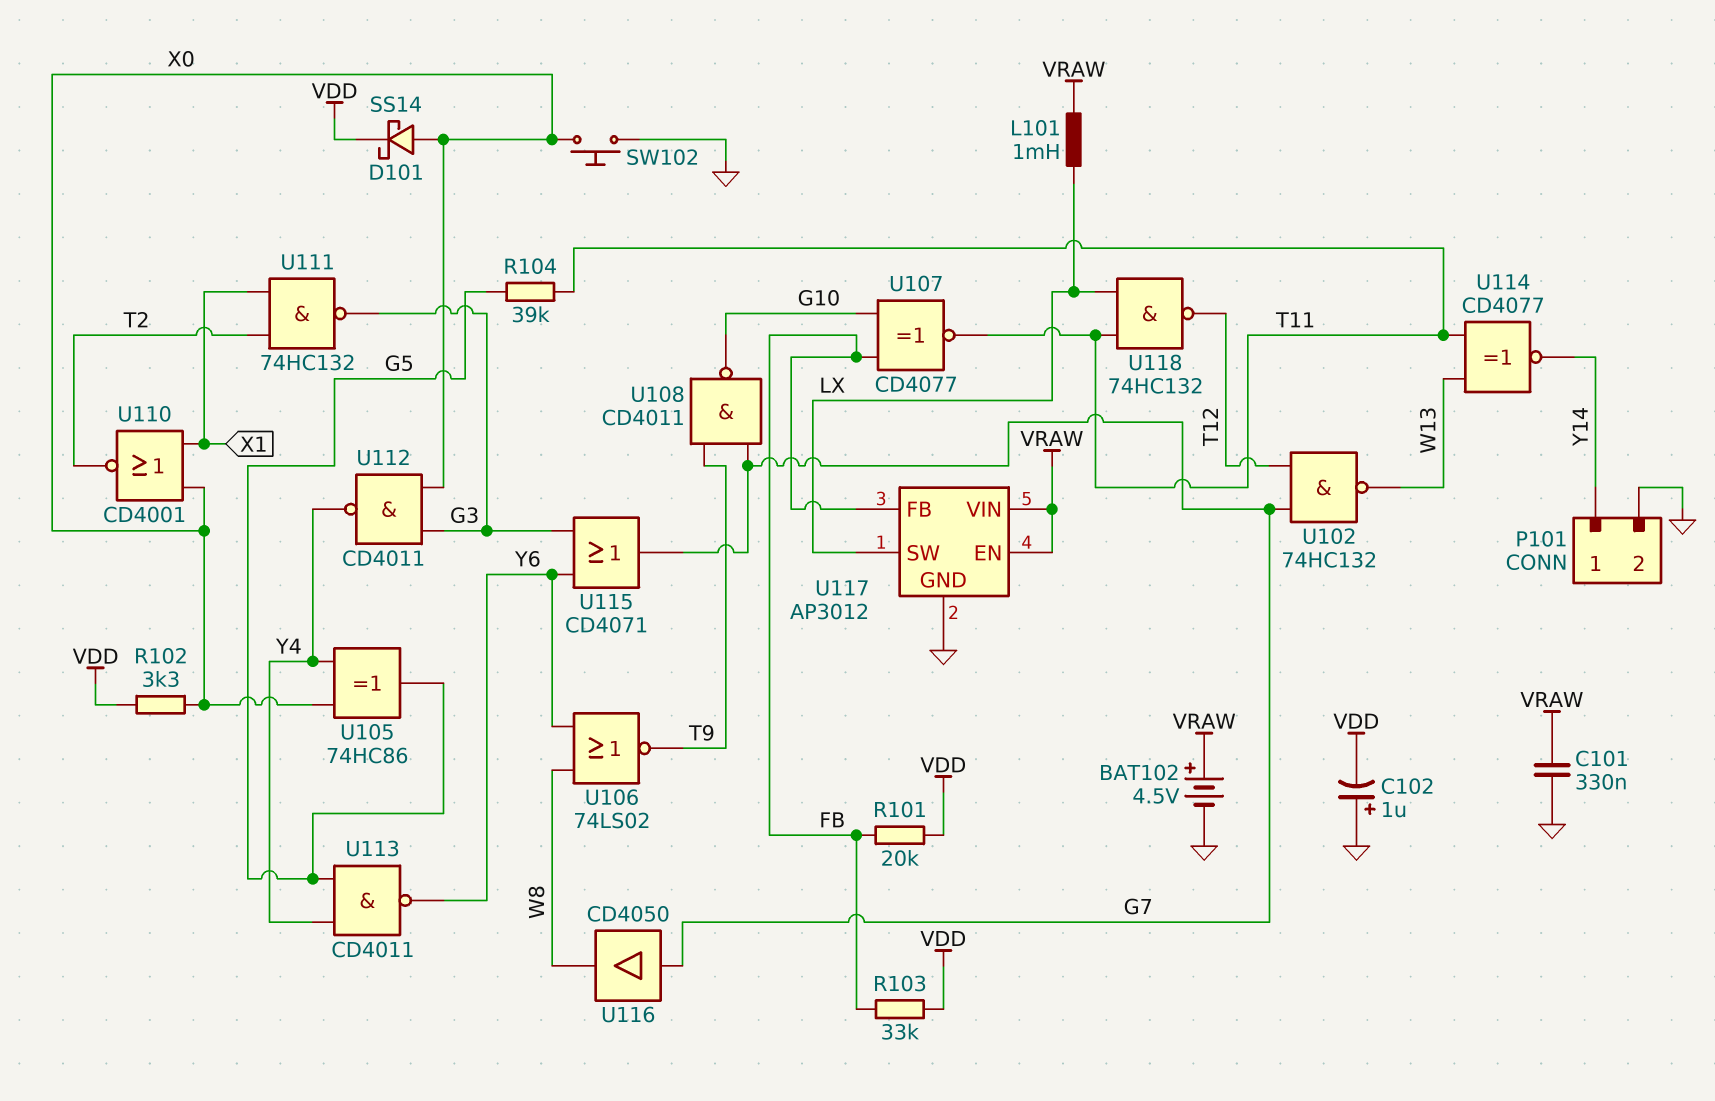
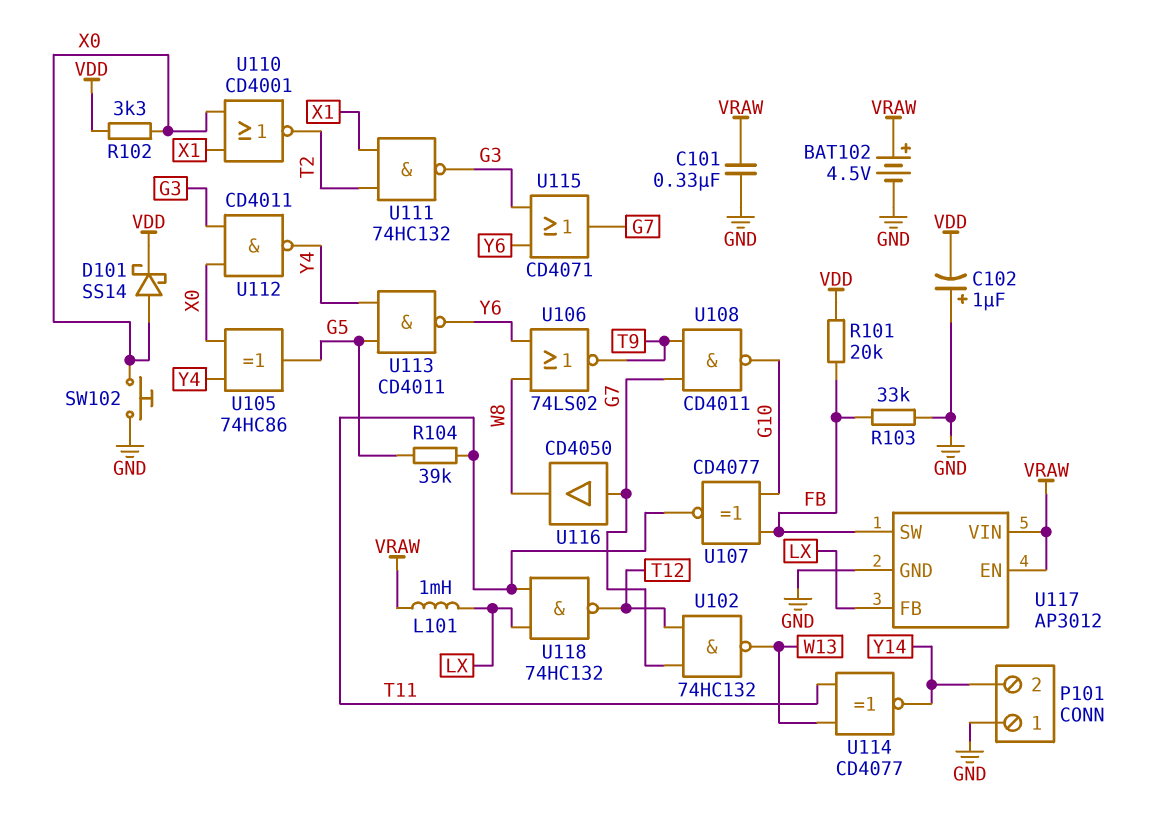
P101 pin 1: Y14 -> GND
P101 pin 2: GND -> Y14
R103: 33k (FB, VDD) -> 33k (FB, GND)
U117 pin FB: FB -> LX
U117 pin SW: LX -> FB

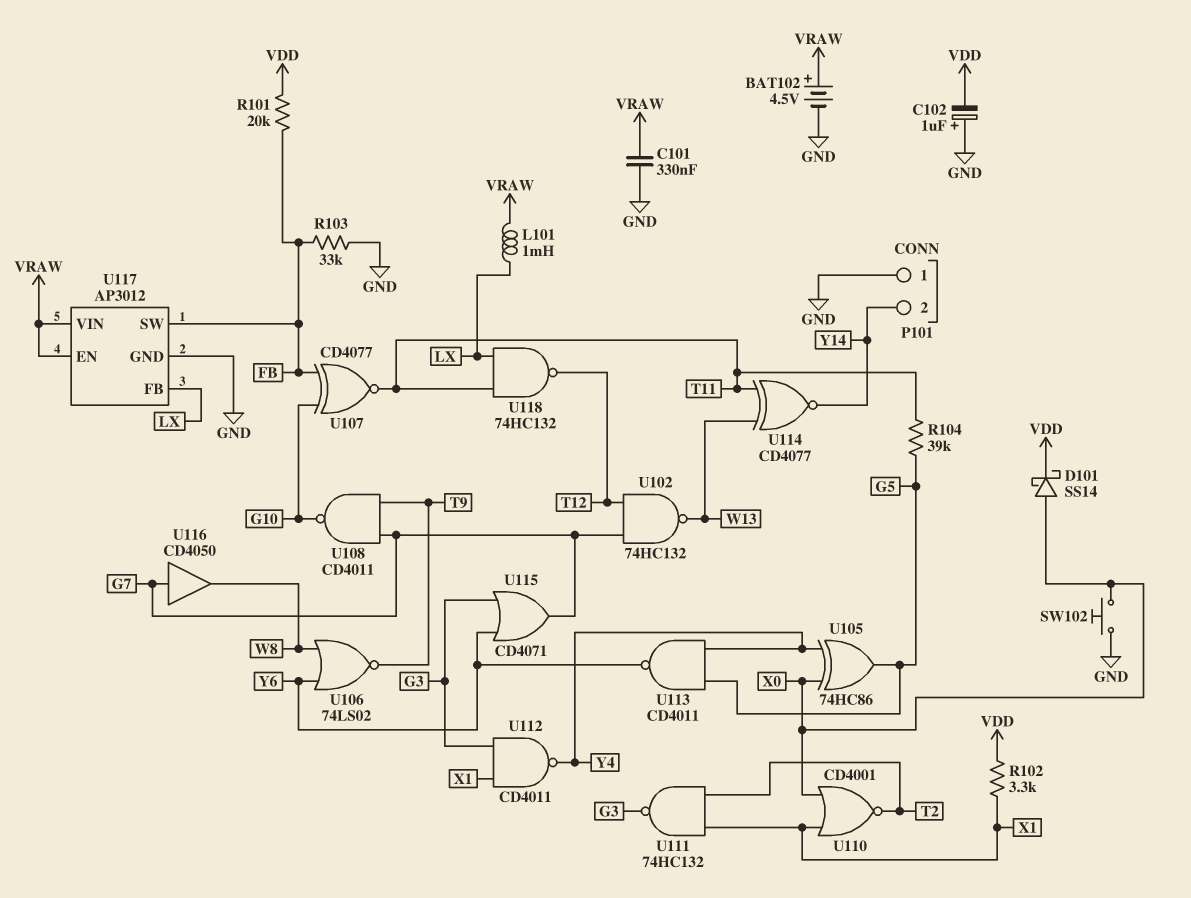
R102: 3.3k (VDD, X0) -> 3.3k (VDD, X1)
U112: NAND CD4011 (in G3, in X0, out Y4) -> NAND CD4011 (in G3, in X1, out Y4)

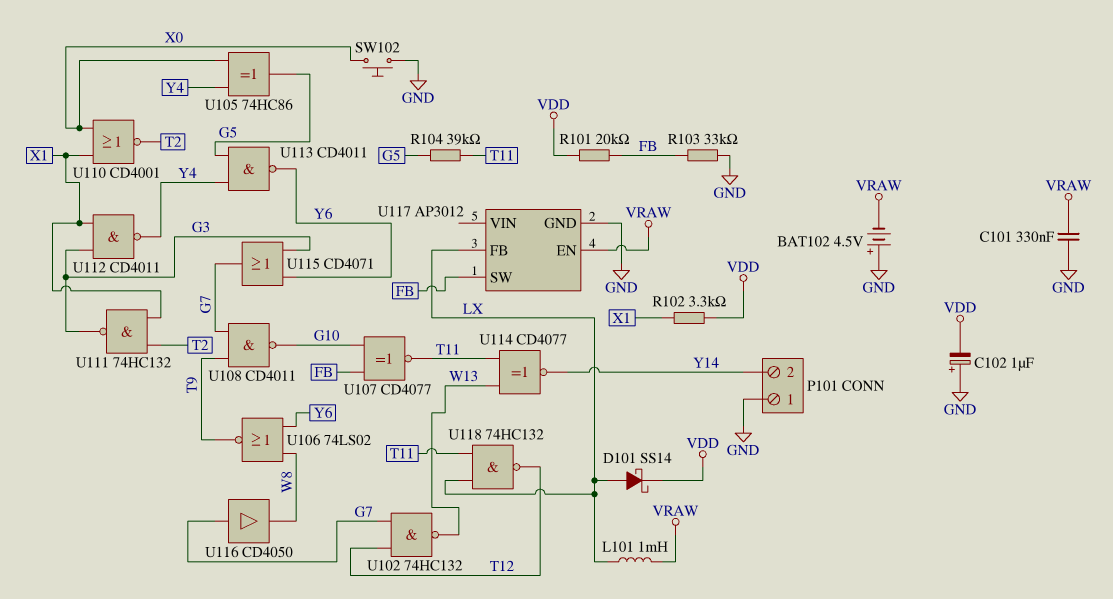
BAT102: 4.5V (plus VRAW, minus GND) -> 4.5V (plus GND, minus VRAW)
D101: schottky SS14 (A X0, K VDD) -> schottky SS14 (A LX, K VDD)
U117 pin VIN: VRAW -> none

